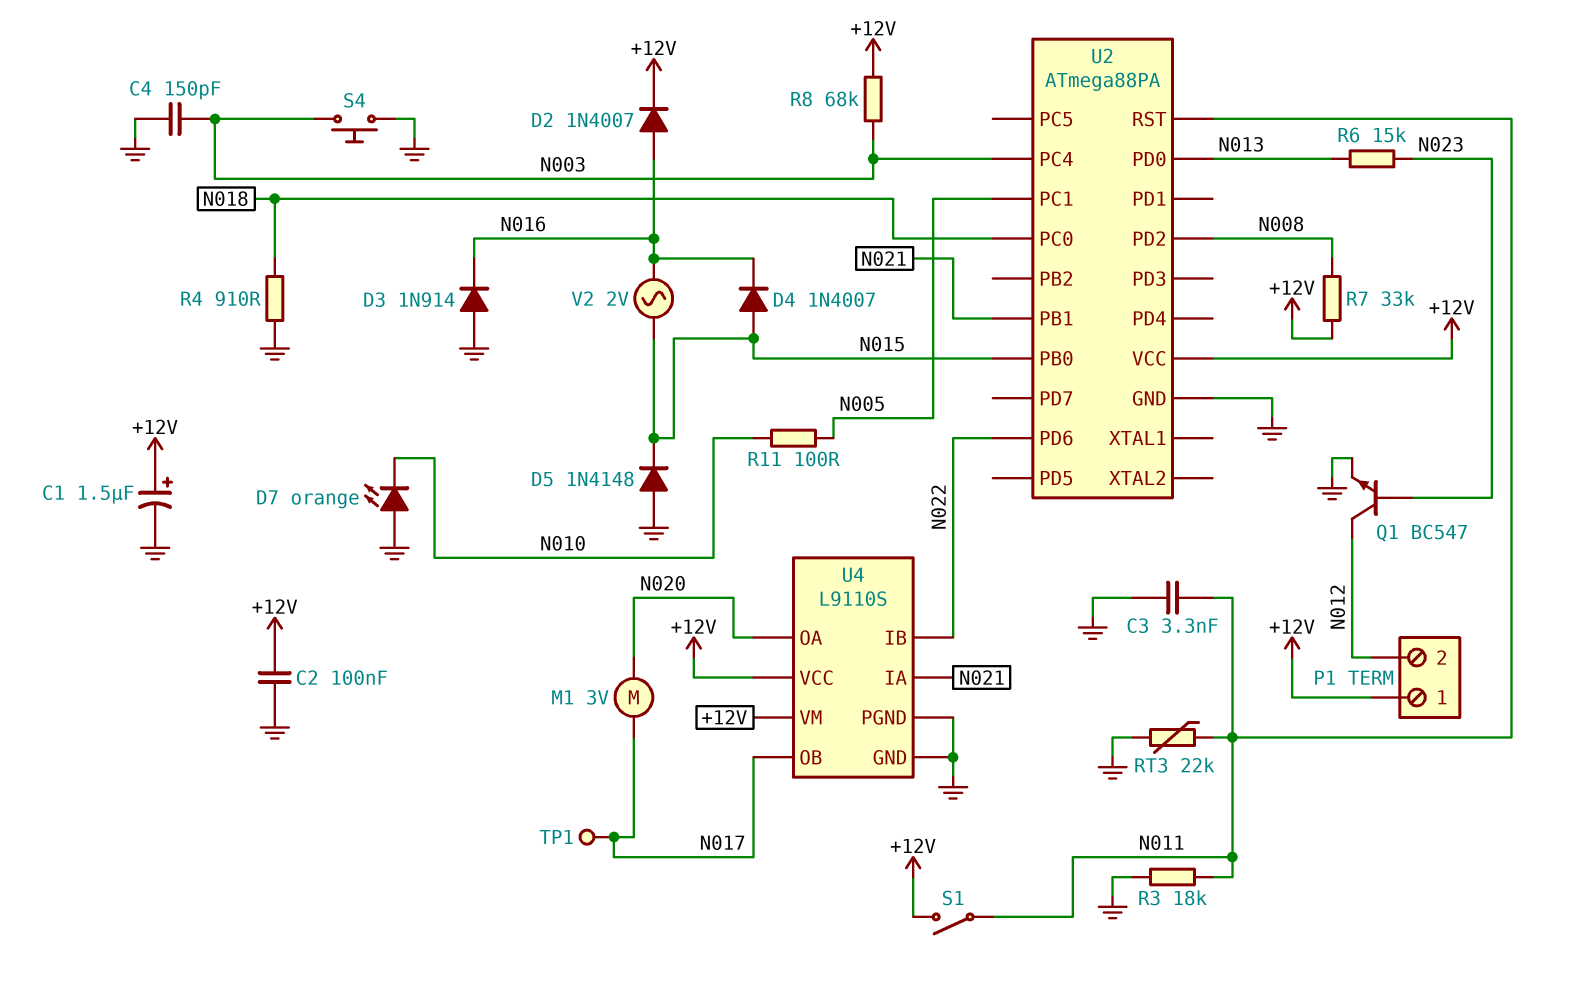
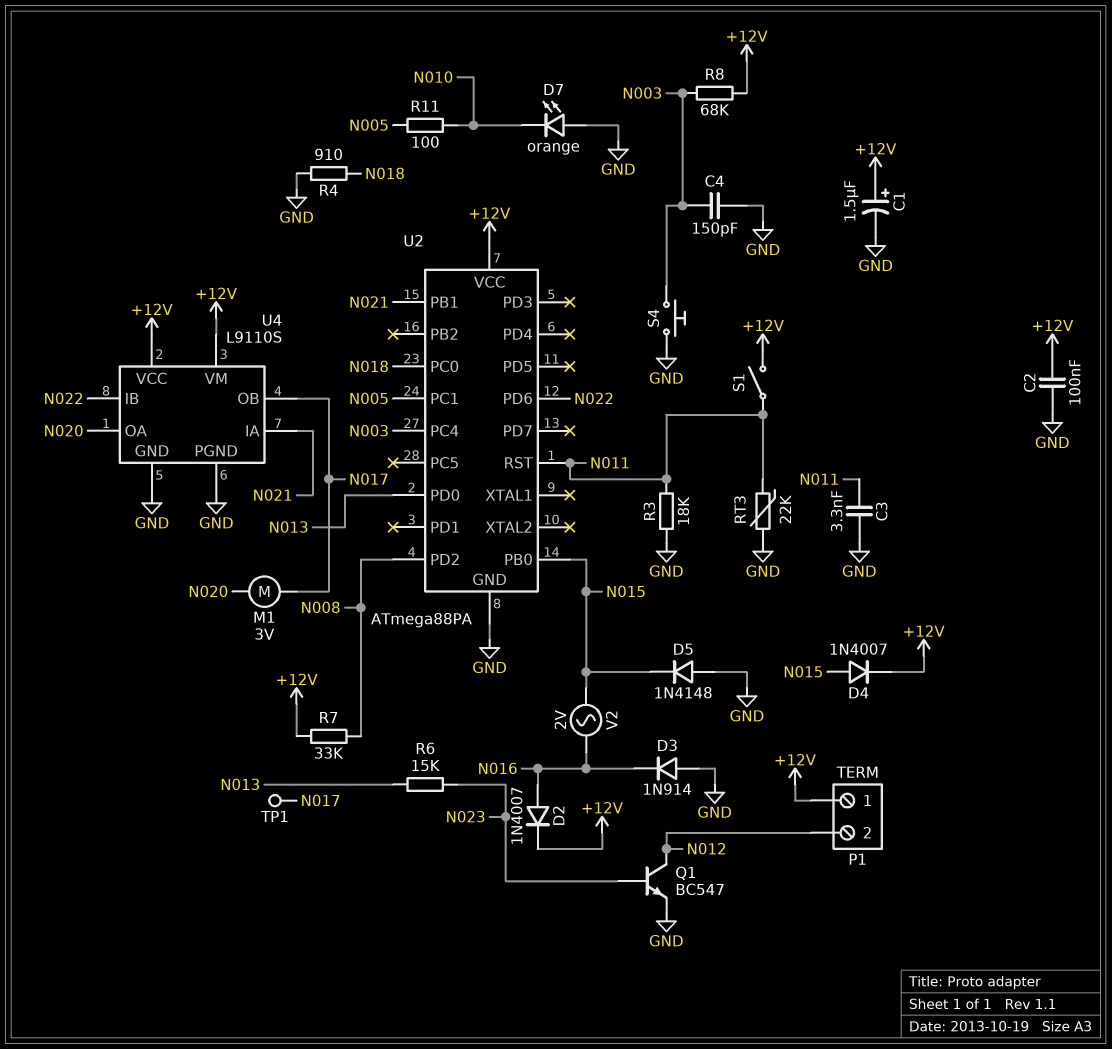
D4: diode 1N4007 (A N015, K N016) -> diode 1N4007 (A N015, K +12V)

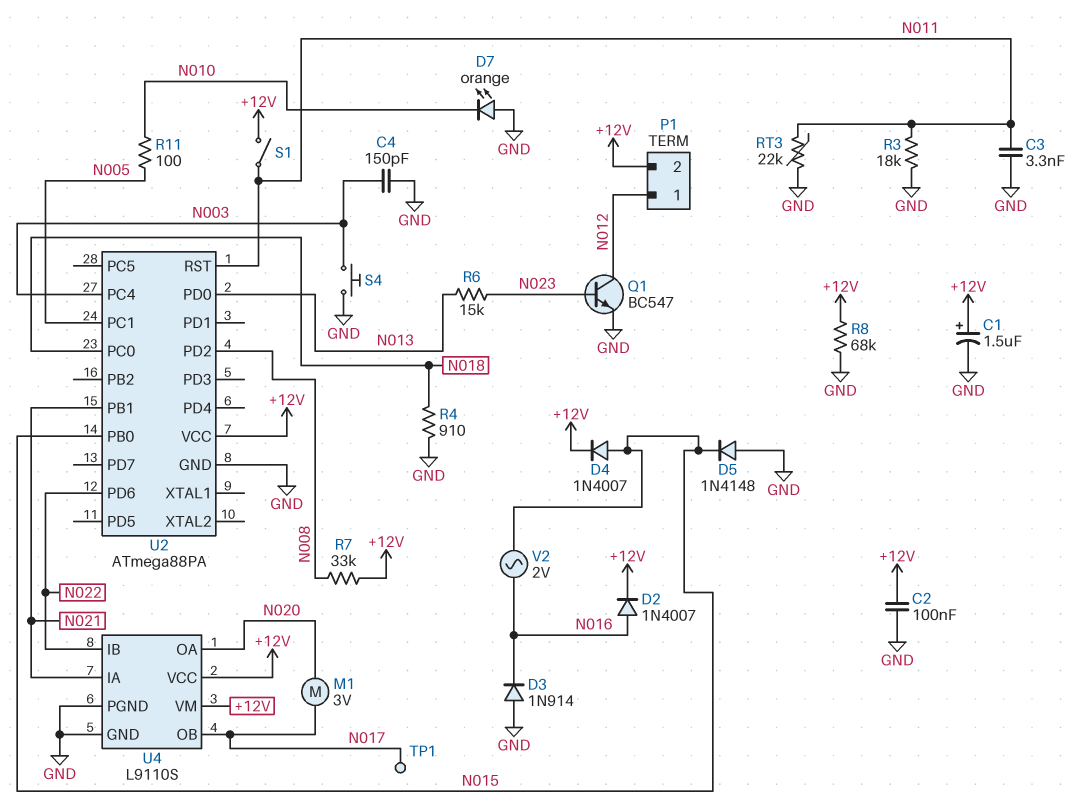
P1 pin 1: +12V -> N012
P1 pin 2: N012 -> +12V
R8: 68k (+12V, N003) -> 68k (+12V, GND)

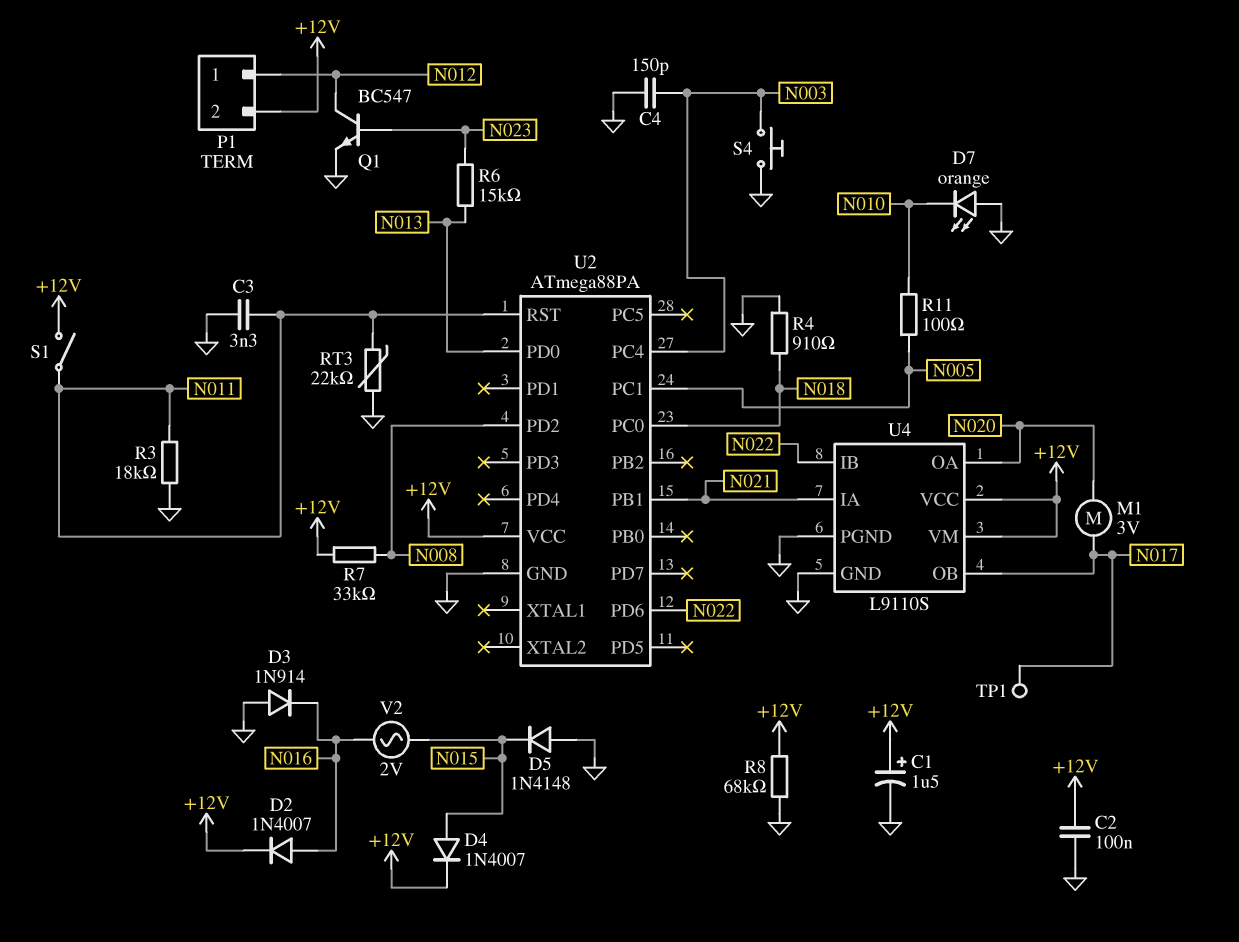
U2 pin PB0: N015 -> none

